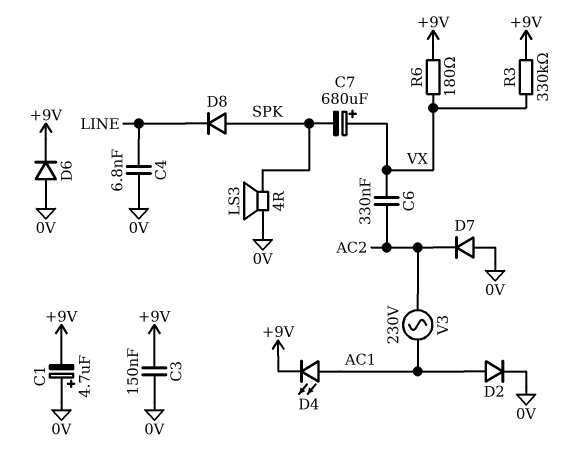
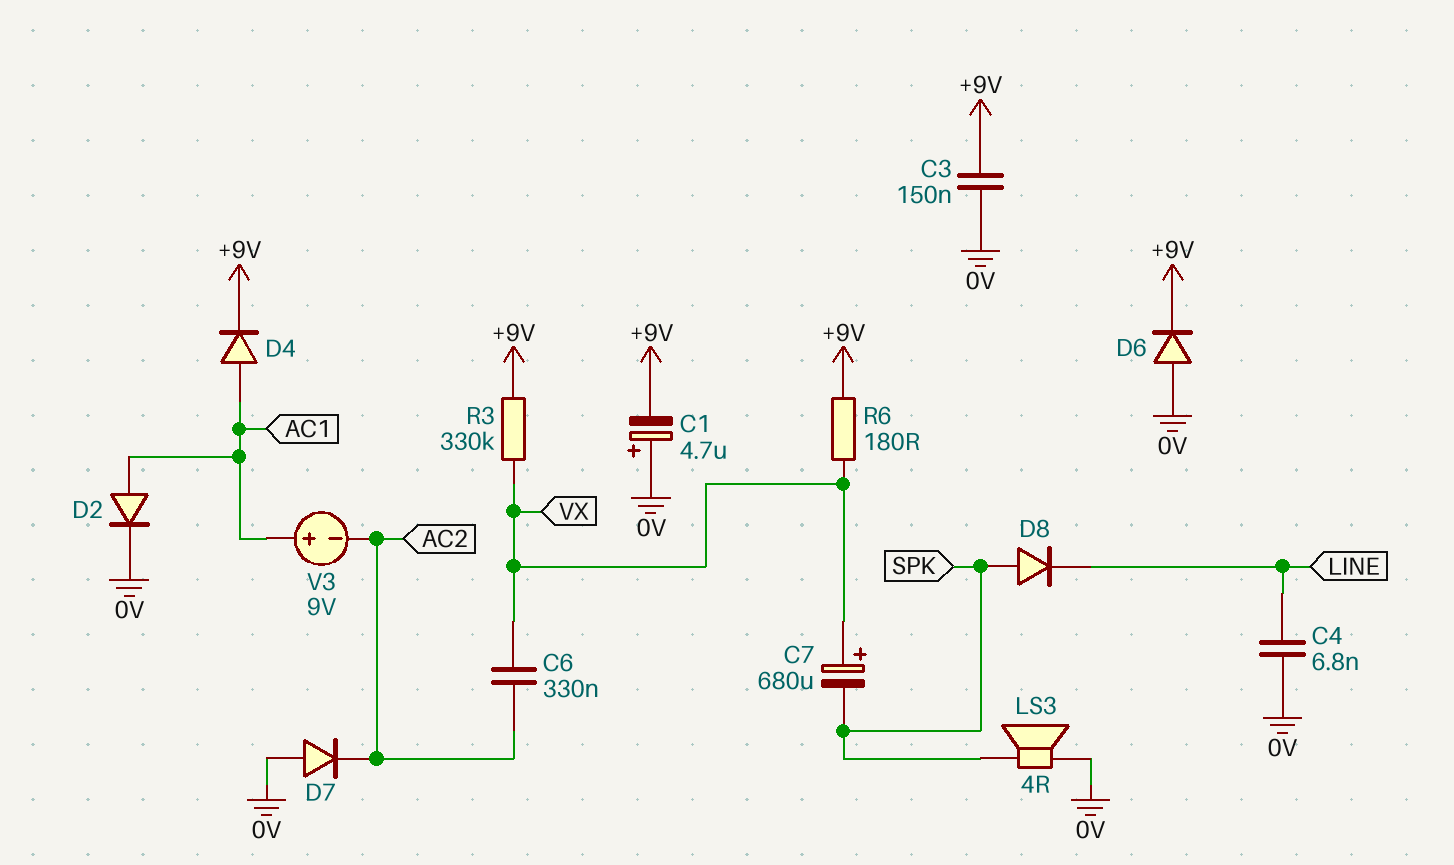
D4: LED (A AC1, K +9V) -> diode (A AC1, K +9V)
V3: AC 230V (AC1, AC2) -> 9V (plus AC1, minus AC2)

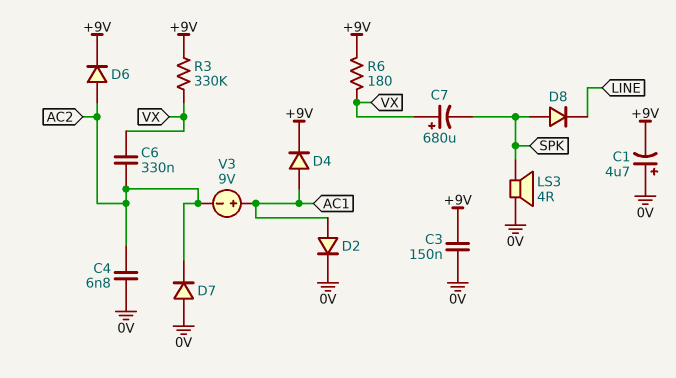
C4: 6.8nF (0V, LINE) -> 6.8nF (0V, AC2)
D6: diode (A 0V, K +9V) -> diode (A AC2, K +9V)

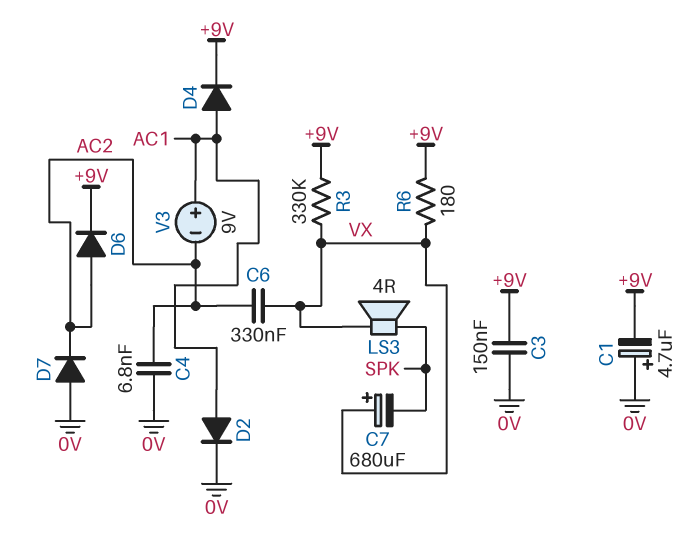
D8: diode (A SPK, K LINE) -> none
LS3: speaker 4R (0V, SPK) -> speaker 4R (SPK, VX)

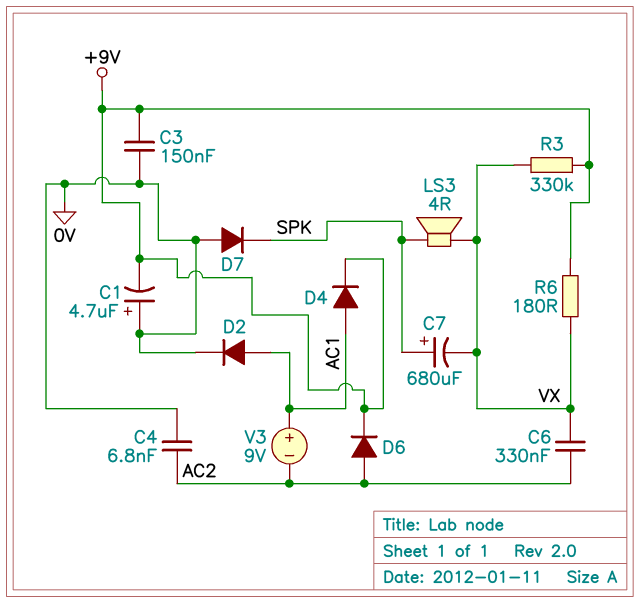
C7: 680uF (plus VX, minus SPK) -> 680uF (plus SPK, minus VX)
D7: diode (A 0V, K AC2) -> diode (A 0V, K SPK)

